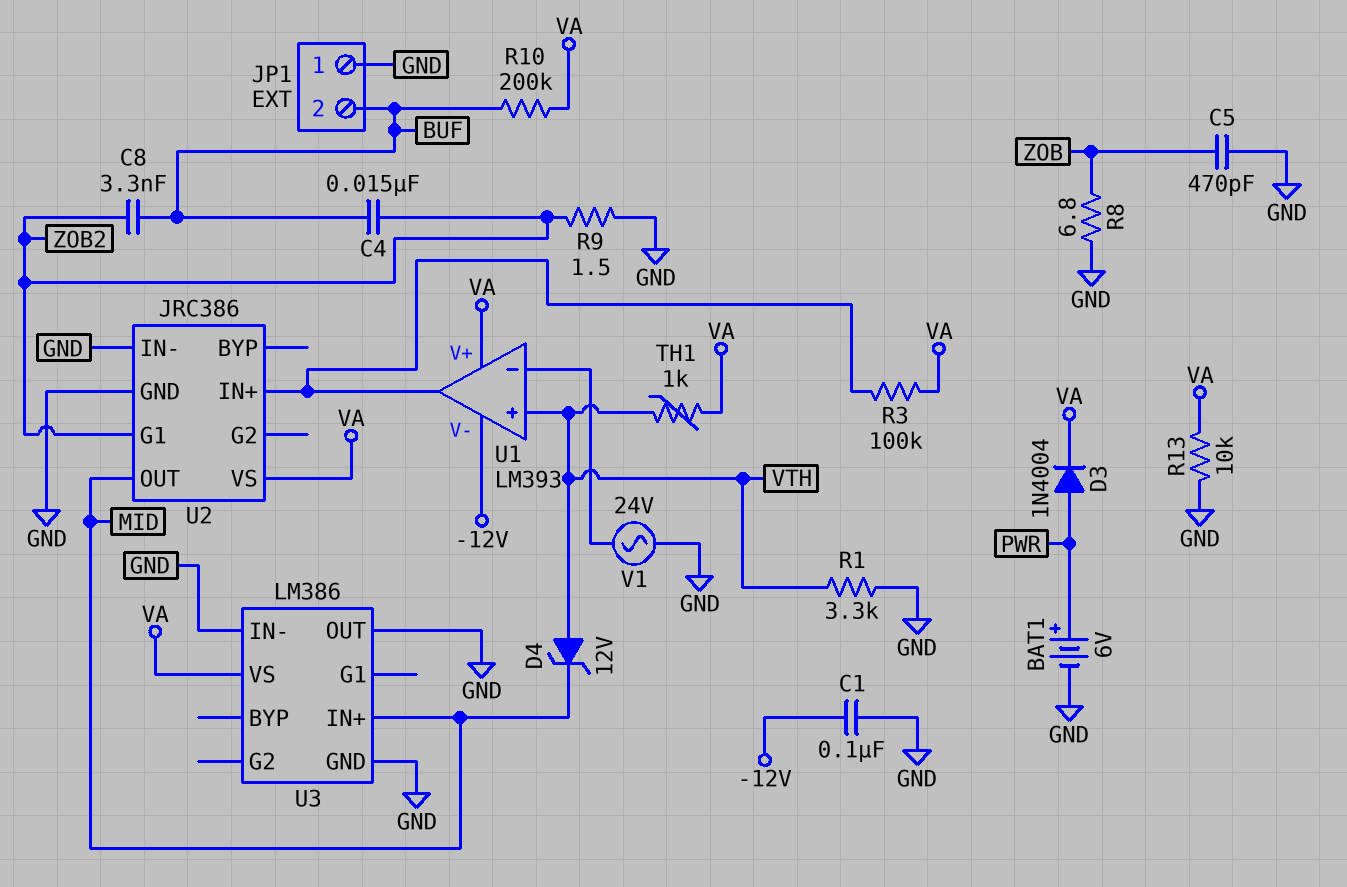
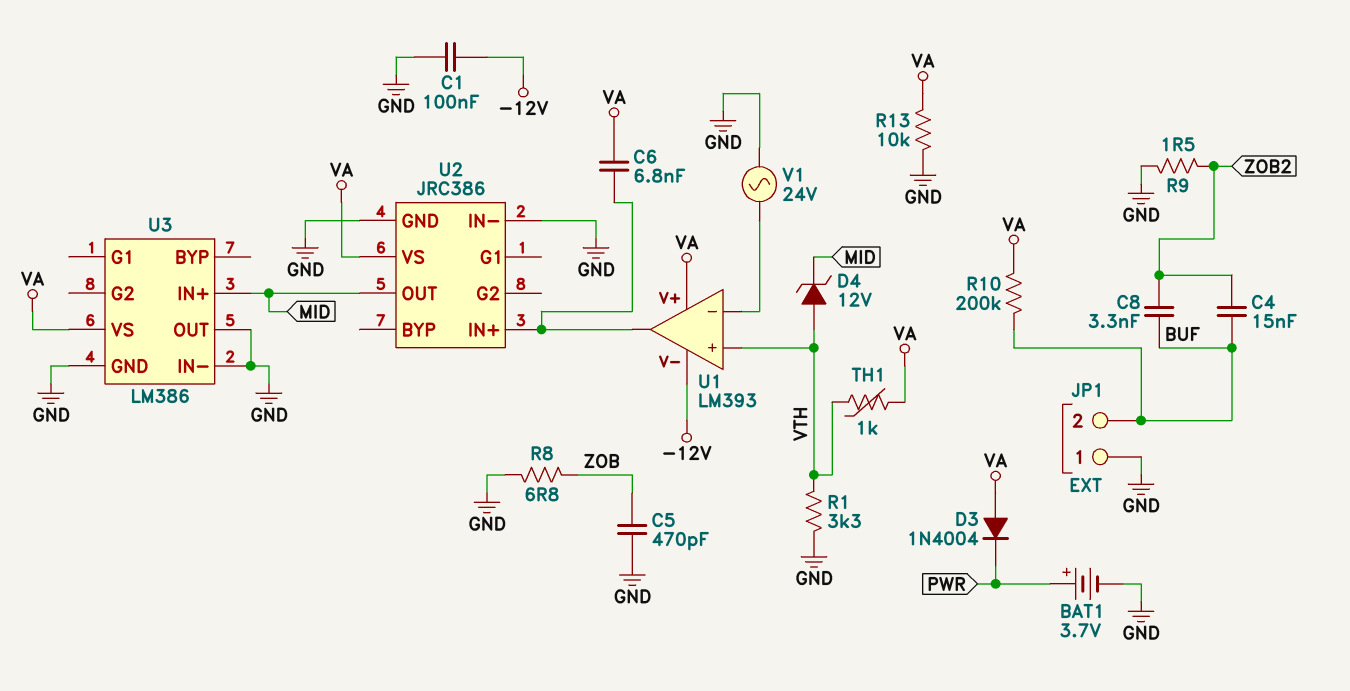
BAT1: 6V (plus PWR, minus GND) -> 3.7V (plus PWR, minus GND)
C6: none -> 6.8nF (U1/out, VA)
D3: diode 1N4004 (A PWR, K VA) -> diode 1N4004 (A VA, K PWR)
R3: 100k (U1/out, VA) -> none
U2 pin G1: ZOB2 -> none

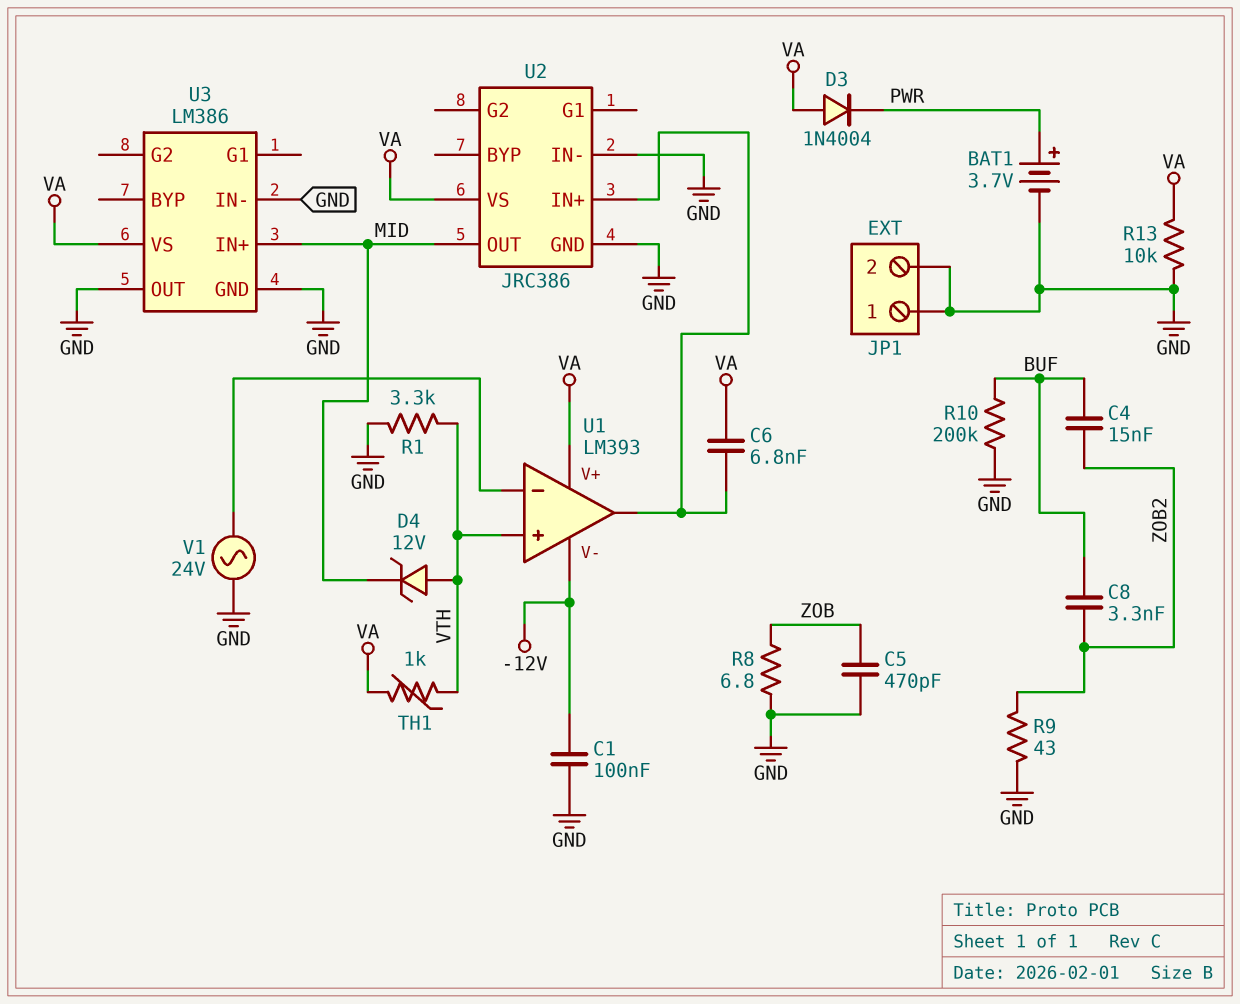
JP1 pin 2: BUF -> GND
R9: 1.5 (GND, ZOB2) -> 43 (GND, ZOB2)
R10: 200k (BUF, VA) -> 200k (BUF, GND)

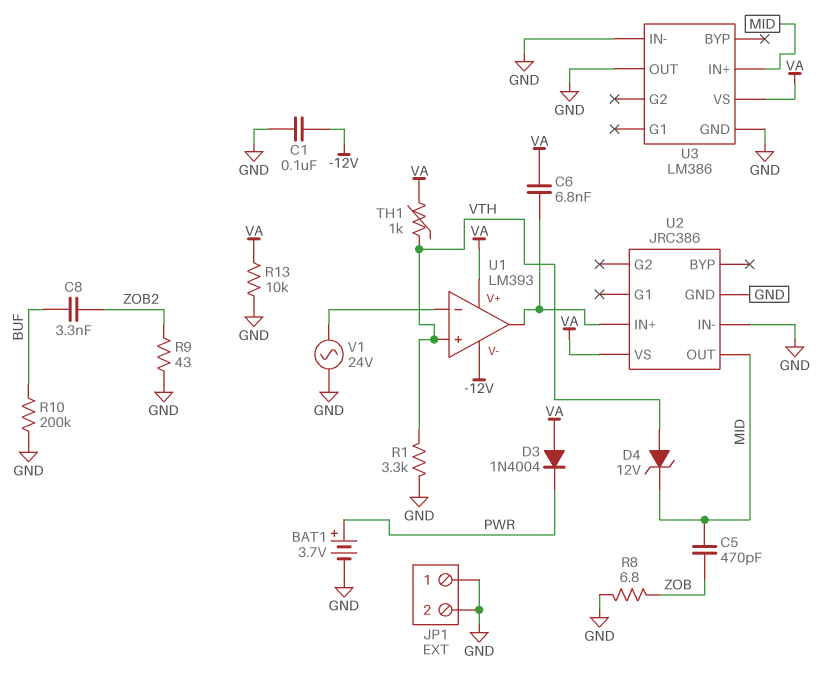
C4: 15nF (BUF, ZOB2) -> none
C5: 470pF (GND, ZOB) -> 470pF (MID, ZOB)

